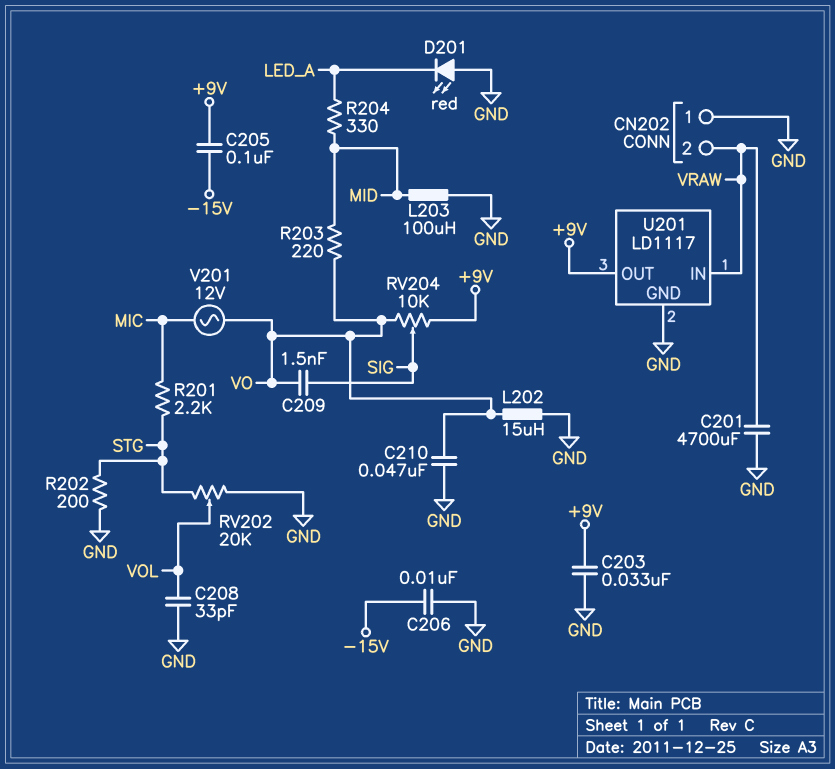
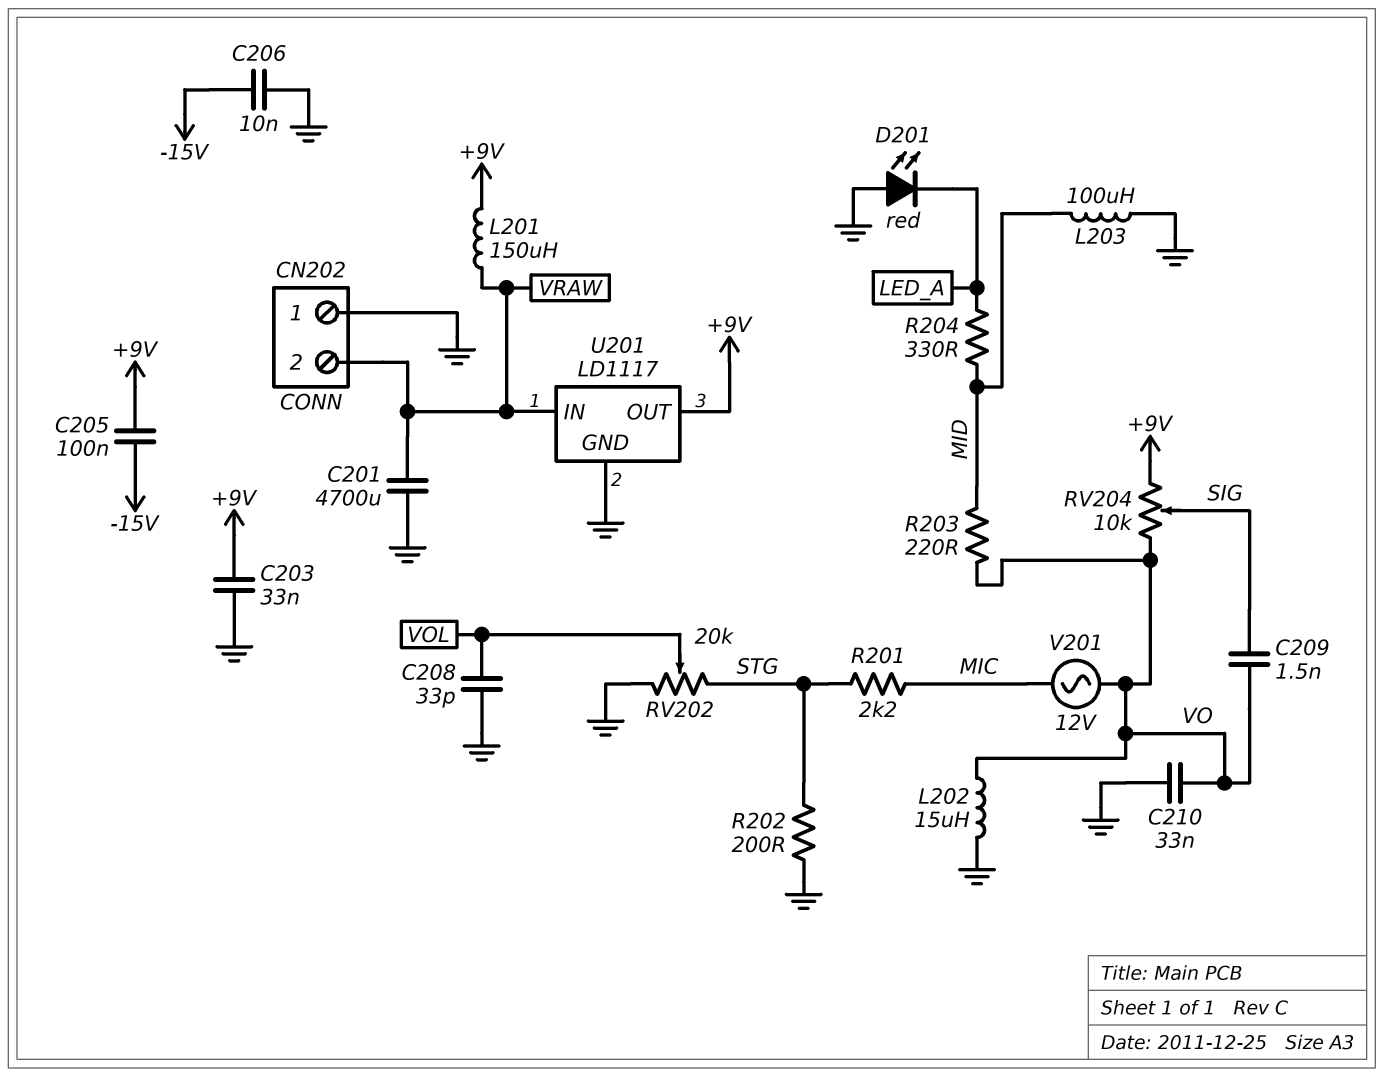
C210: 47nF (GND, VO) -> 33nF (GND, VO)
L201: none -> 150uH (+9V, VRAW)

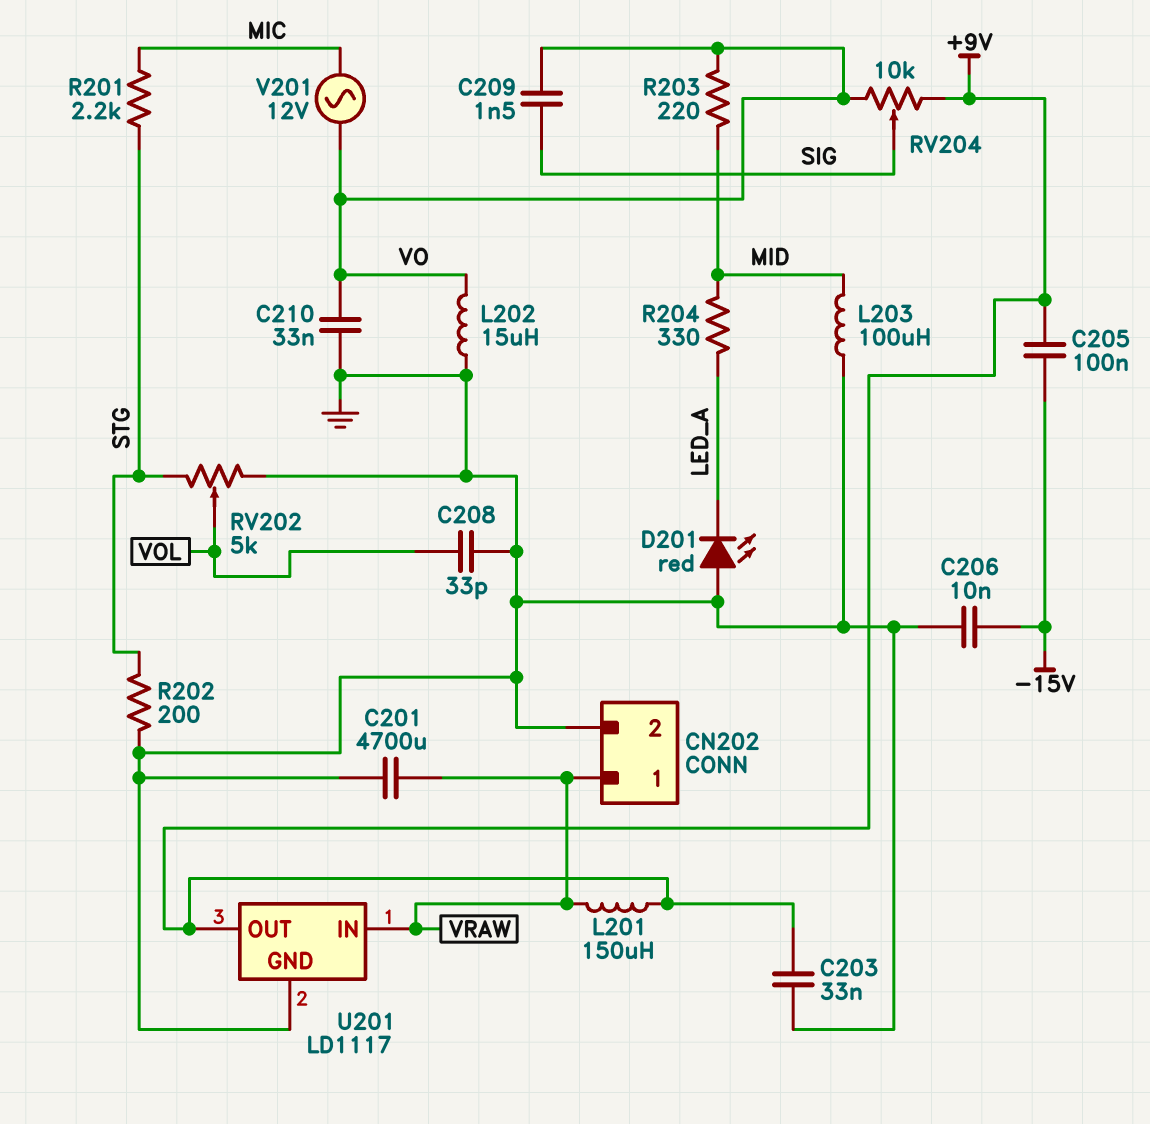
CN202 pin 1: GND -> VRAW
CN202 pin 2: VRAW -> GND
RV202: 20k (GND, STG, wiper VOL) -> 5k (GND, STG, wiper VOL)

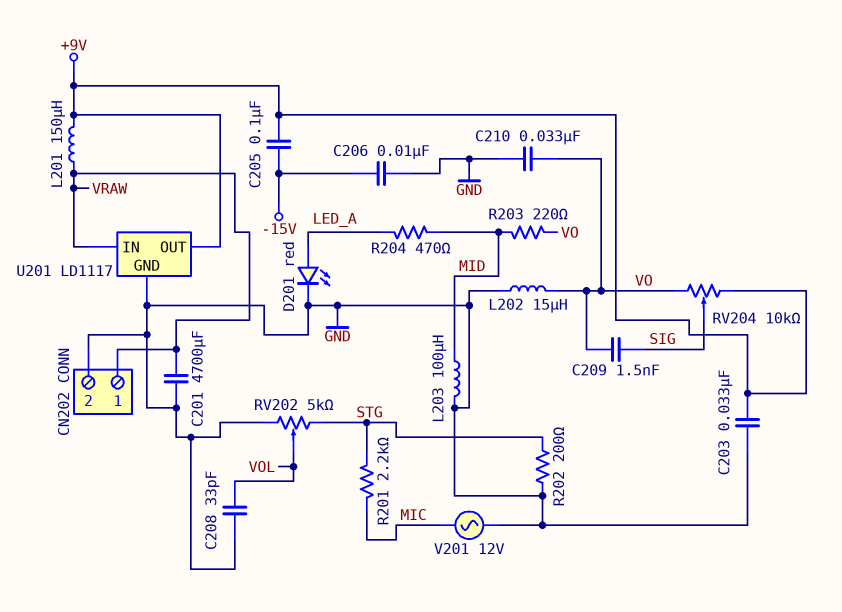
D201: LED red (A GND, K LED_A) -> LED red (A LED_A, K GND)
R204: 330 (LED_A, MID) -> 470 (LED_A, MID)
V201: AC 12V (MIC, VO) -> AC 12V (GND, MIC)

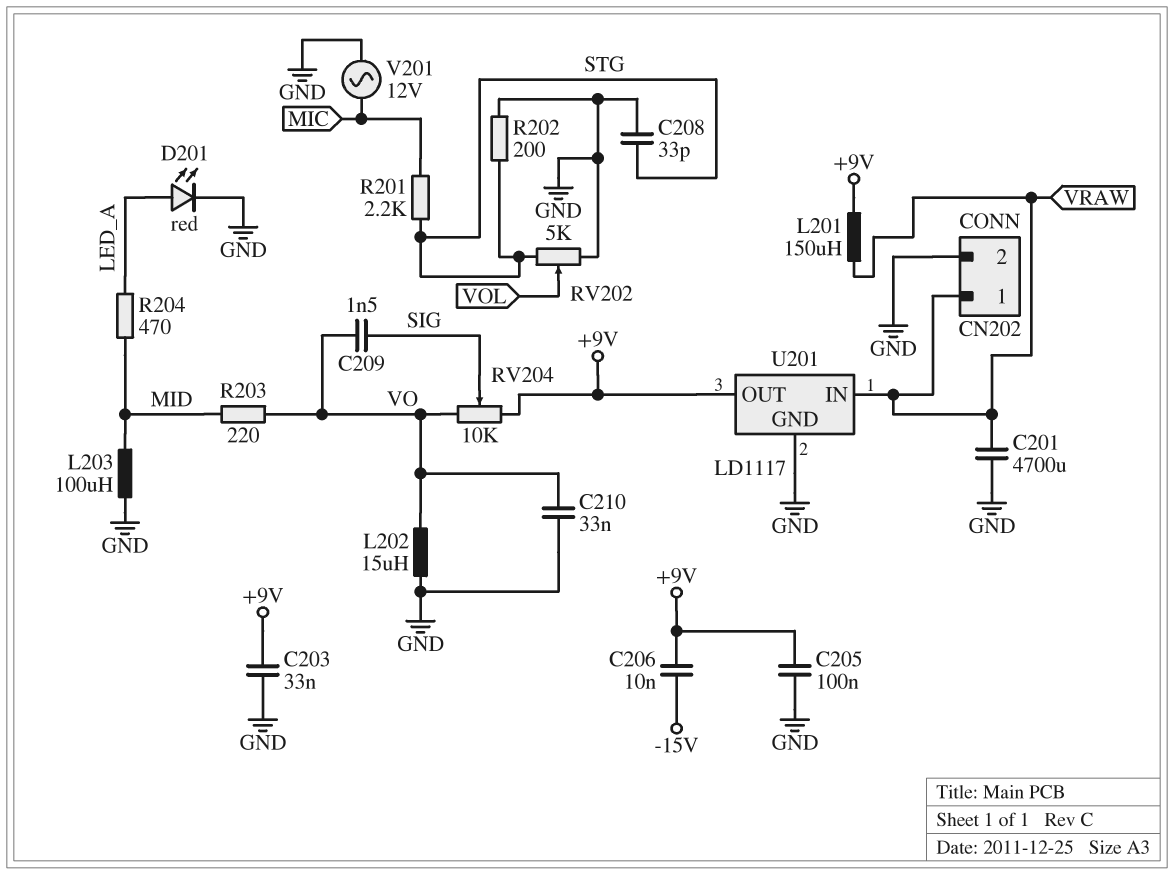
C205: 100nF (+9V, -15V) -> 100nF (+9V, GND)
C206: 10nF (-15V, GND) -> 10nF (+9V, -15V)
C208: 33pF (GND, VOL) -> 33pF (GND, STG)

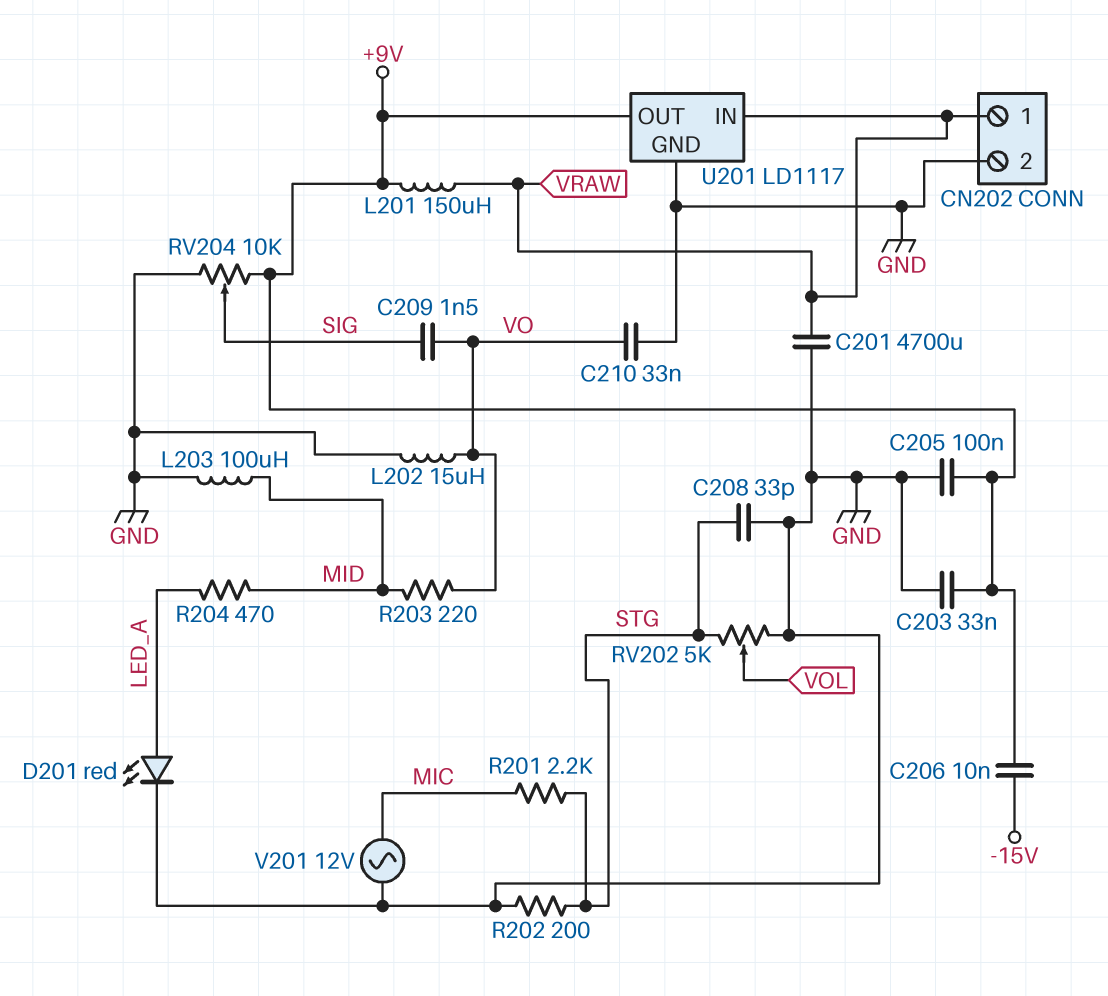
RV204: 10k (+9V, VO, wiper SIG) -> 10k (+9V, GND, wiper SIG)

